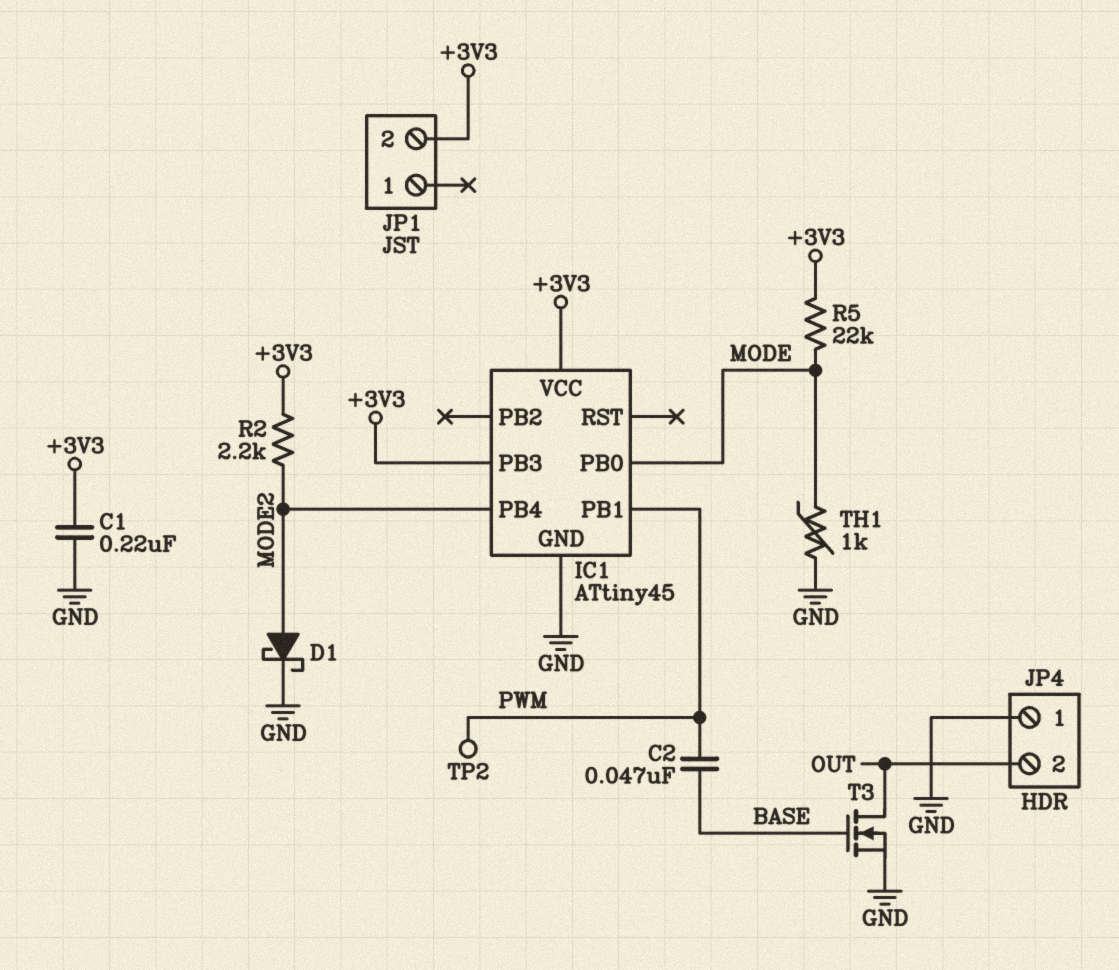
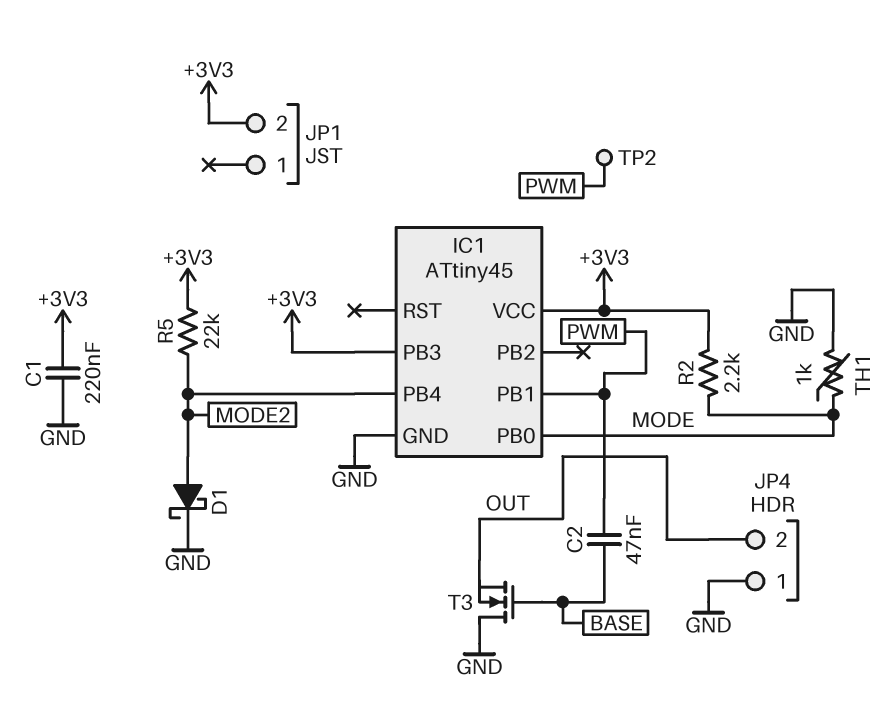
R2: 2.2k (+3V3, MODE2) -> 2.2k (+3V3, MODE)
R5: 22k (+3V3, MODE) -> 22k (+3V3, MODE2)
T3: NMOS (G BASE, D OUT, S GND) -> NMOS (G BASE, D GND, S OUT)

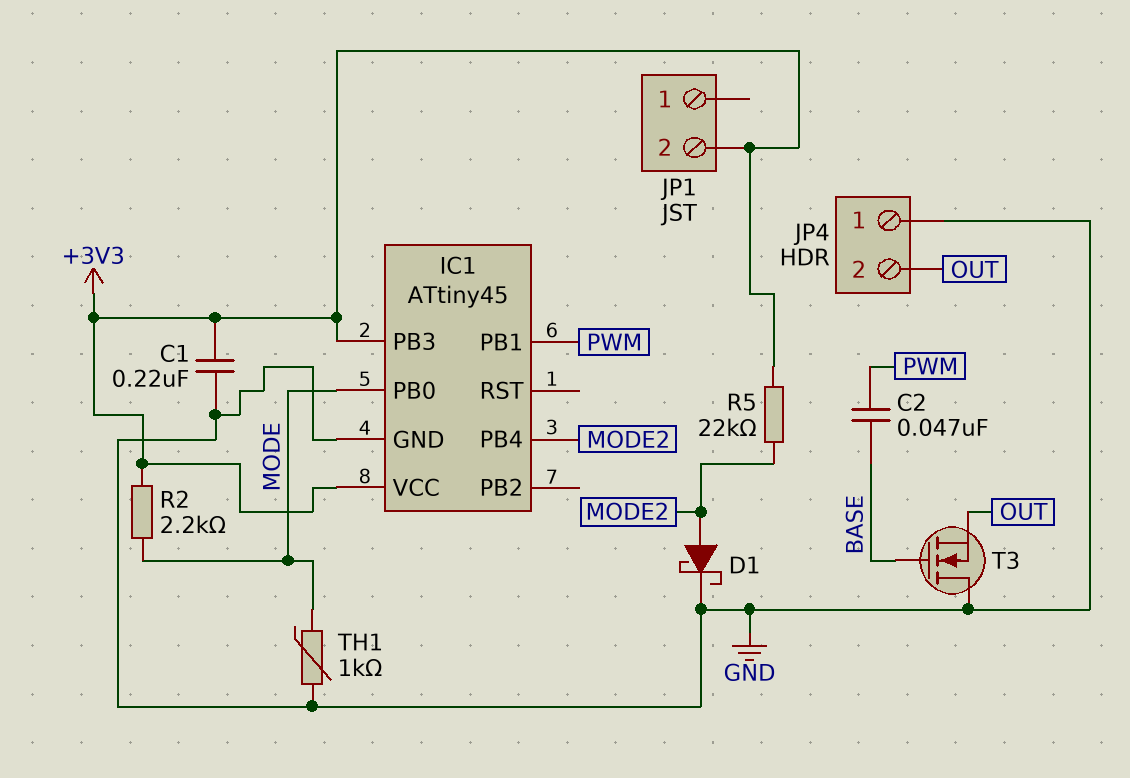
TP2: test point (PWM) -> none

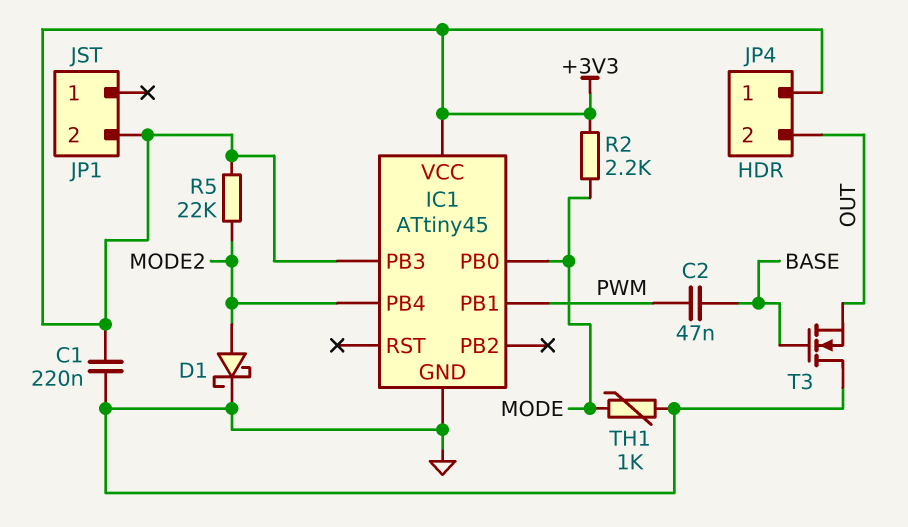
JP4 pin 1: GND -> +3V3

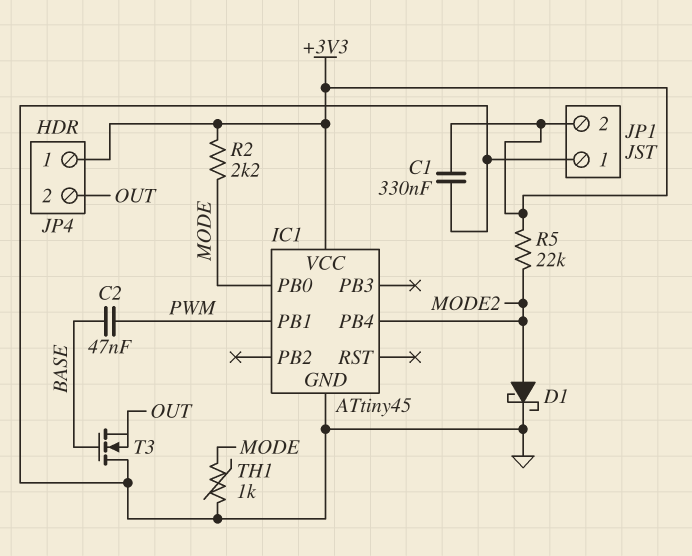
C1: 220nF (+3V3, GND) -> 330nF (+3V3, GND)
IC1 pin PB3: +3V3 -> none
JP1 pin 1: none -> GND

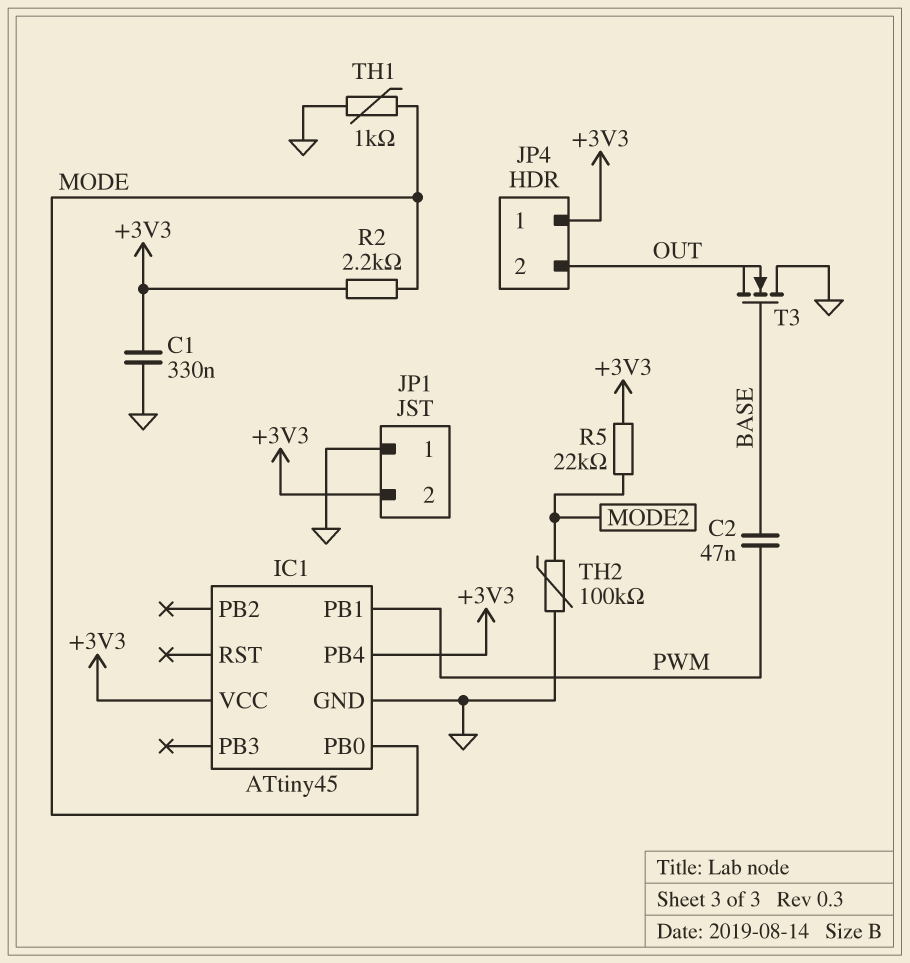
D1: schottky (A MODE2, K GND) -> none
IC1 pin PB4: MODE2 -> +3V3
TH2: none -> 100k (GND, MODE2)

